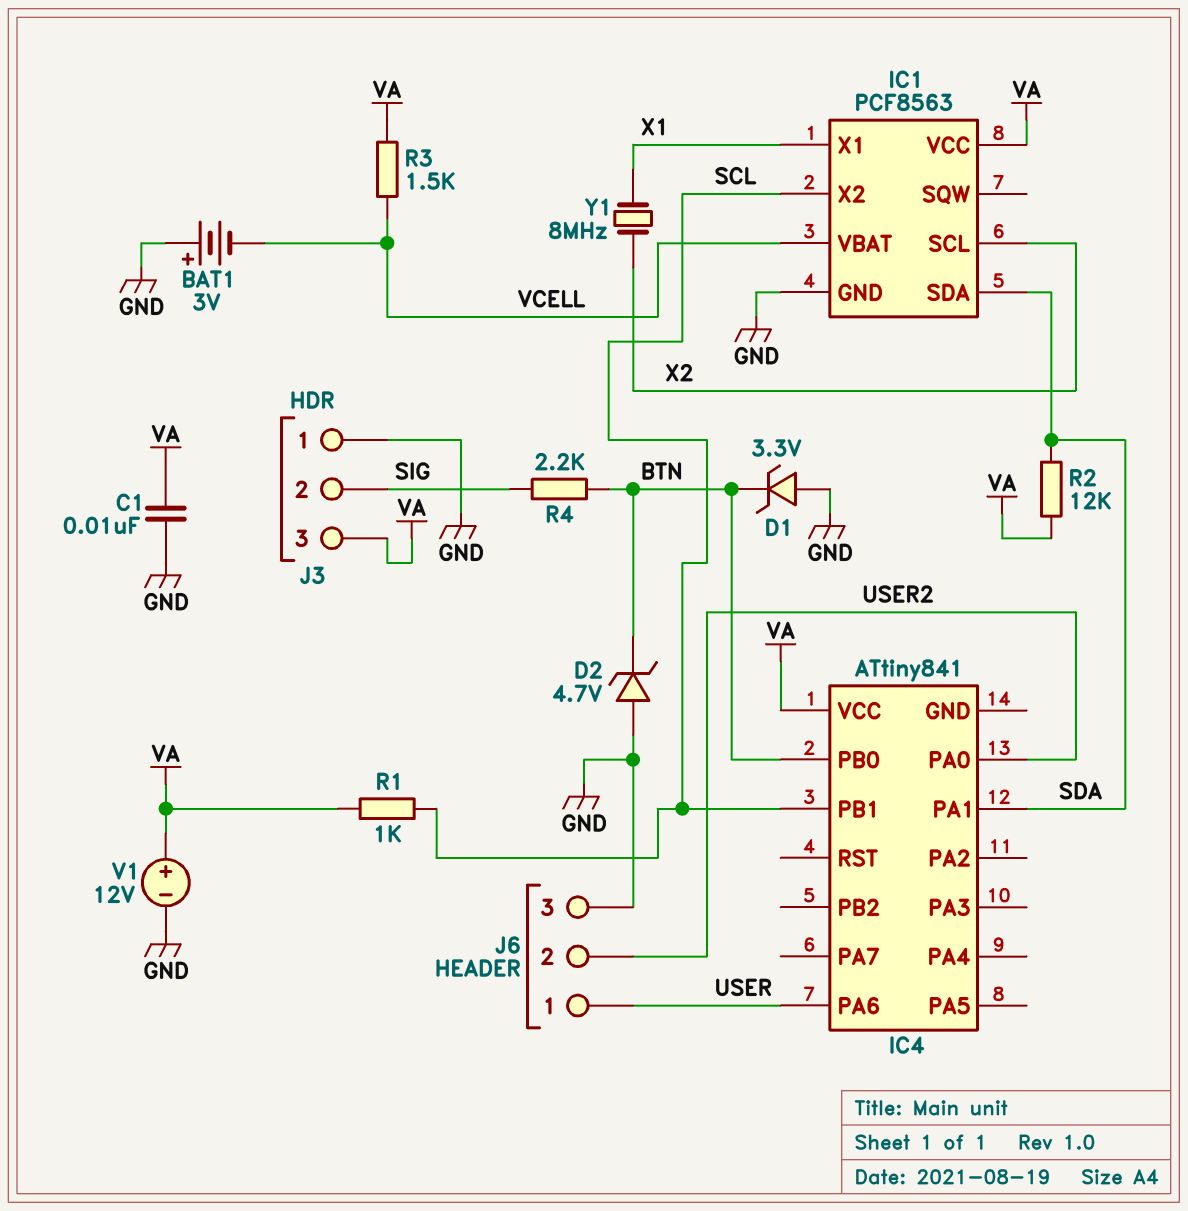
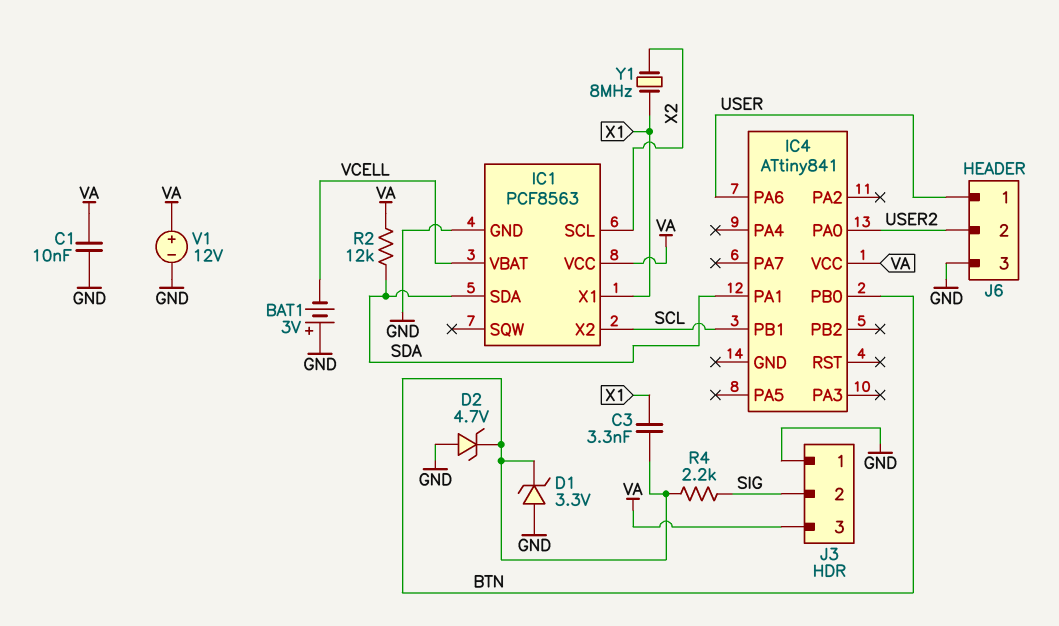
C3: none -> 3.3nF (BTN, X1)
R1: 1k (SCL, VA) -> none
R3: 1.5k (VA, VCELL) -> none

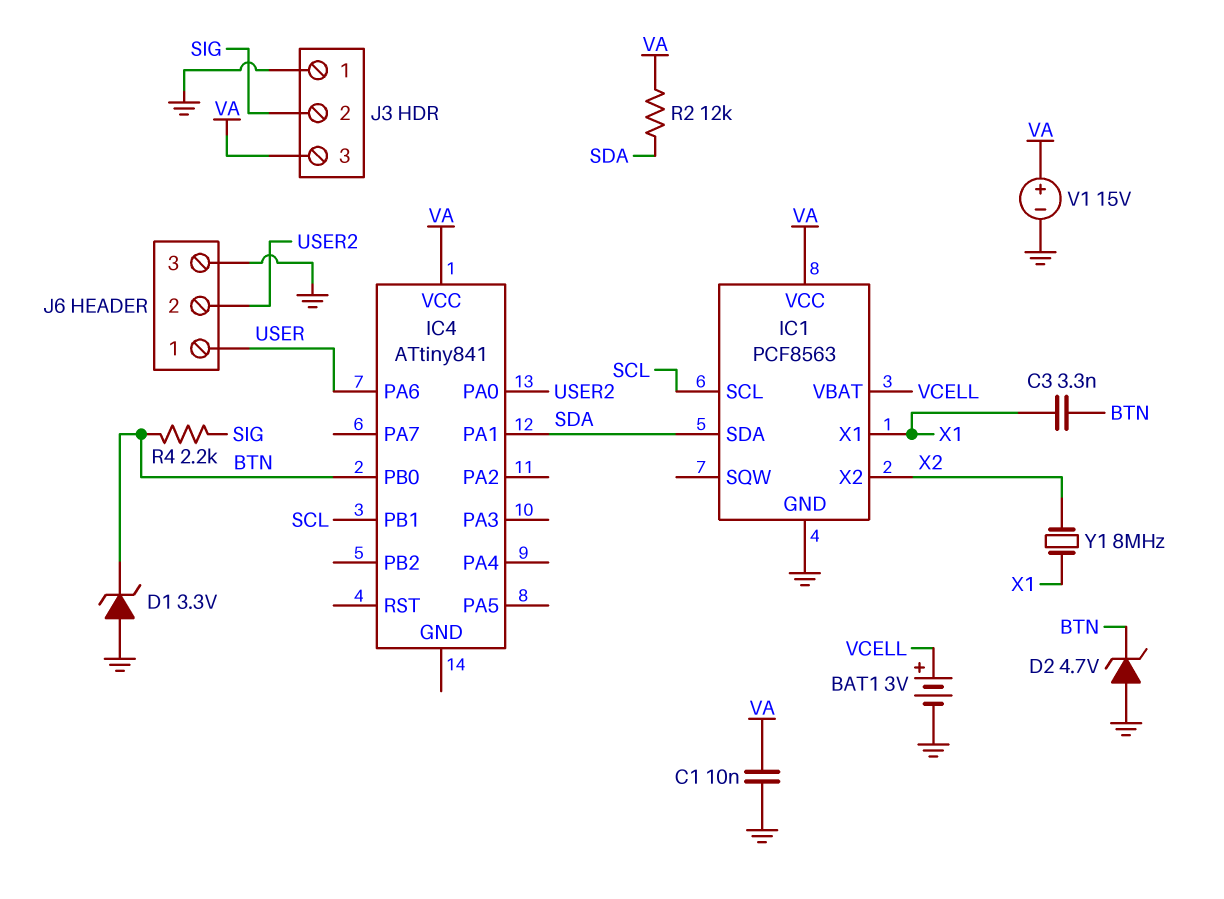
BAT1: 3V (plus GND, minus VCELL) -> 3V (plus VCELL, minus GND)
IC1 pin SCL: X2 -> SCL
IC1 pin X2: SCL -> X2
V1: 12V (plus VA, minus GND) -> 15V (plus VA, minus GND)

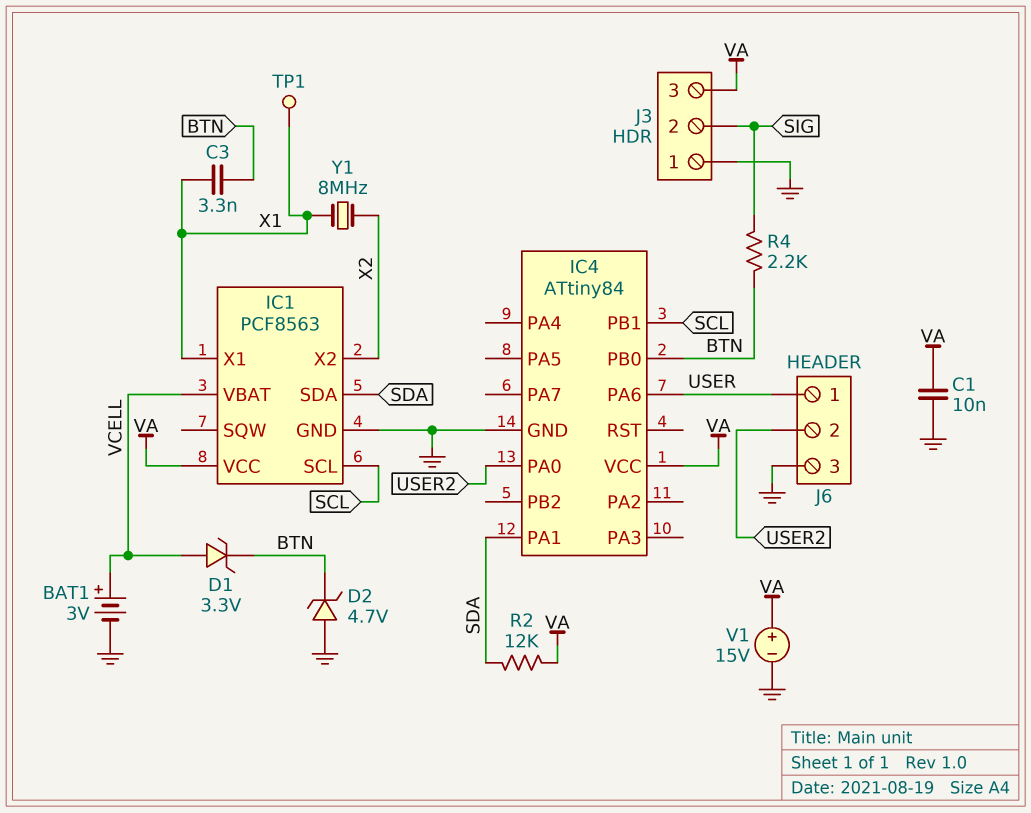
D1: zener 3.3V (A GND, K BTN) -> zener 3.3V (A VCELL, K BTN)
IC4: ATtiny841 -> ATtiny84
IC4 pin GND: none -> GND
TP1: none -> test point (X1)

